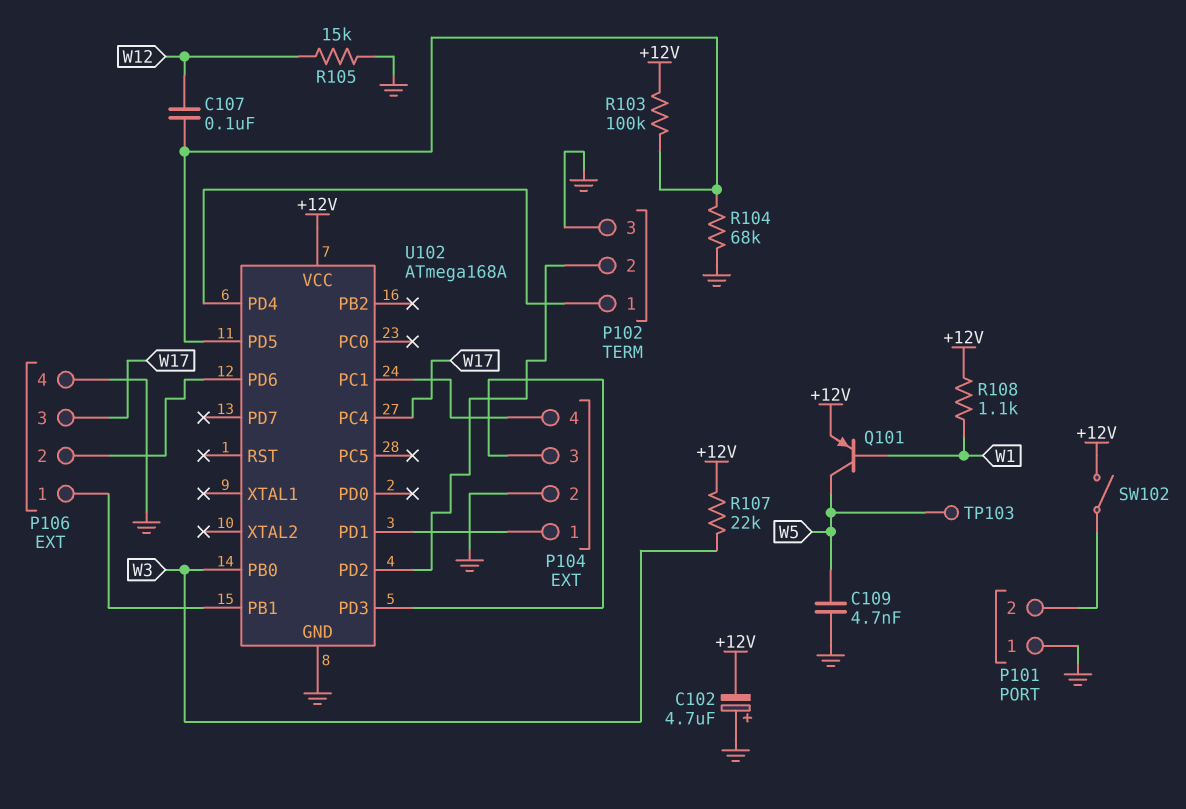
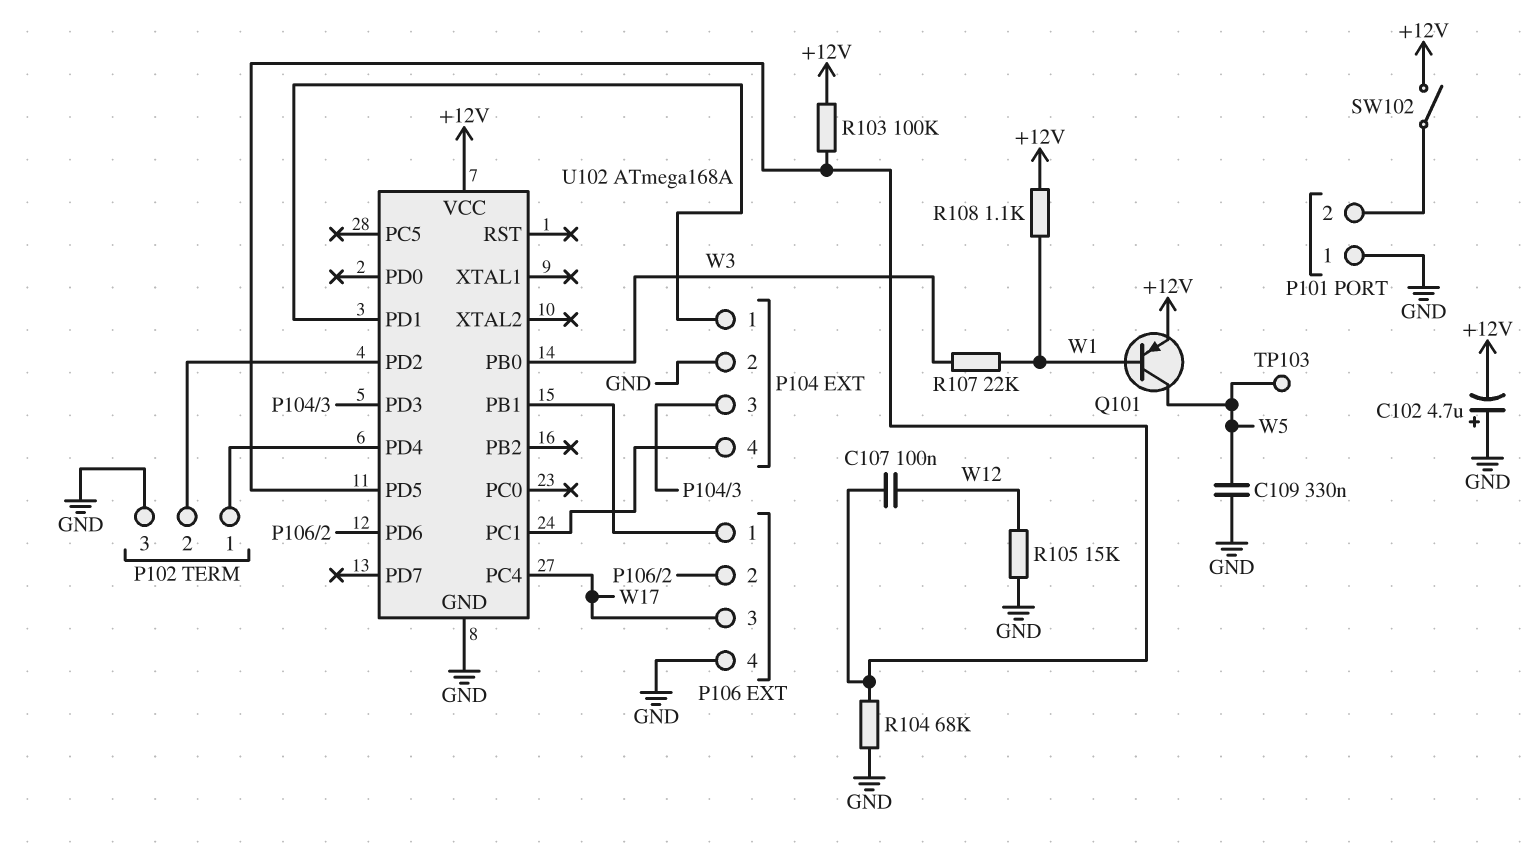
C109: 4.7nF (GND, W5) -> 330nF (GND, W5)
R107: 22k (+12V, W3) -> 22k (W1, W3)

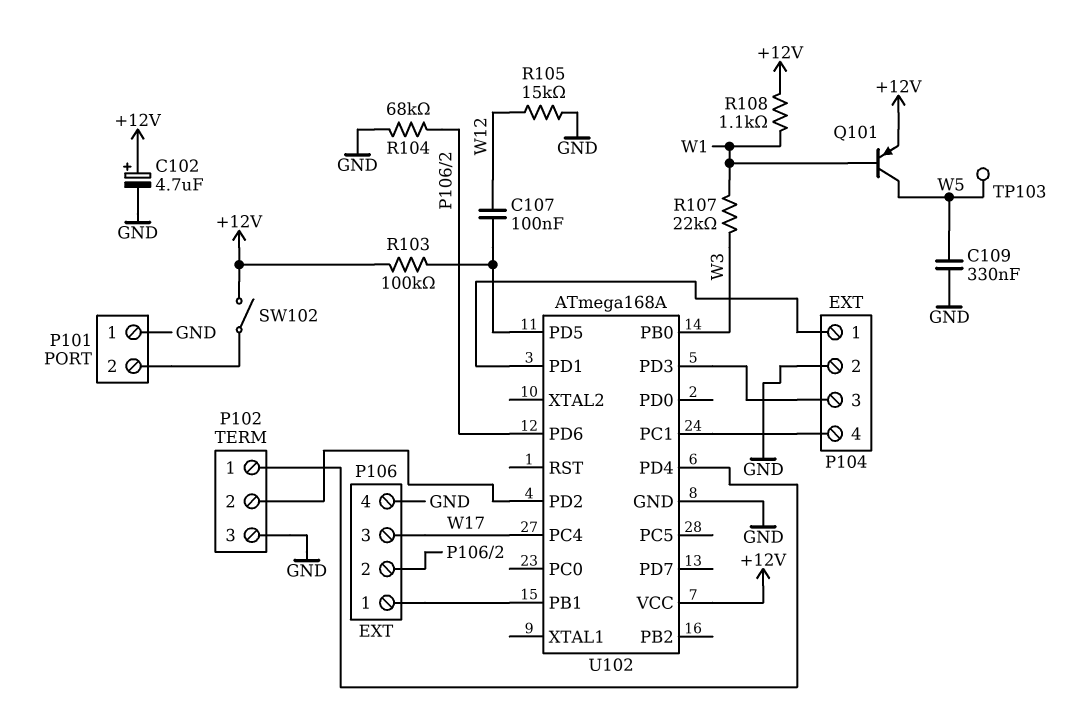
C102: 4.7uF (plus GND, minus +12V) -> 4.7uF (plus +12V, minus GND)
R104: 68k (GND, U102/PD5) -> 68k (GND, P106/2)

